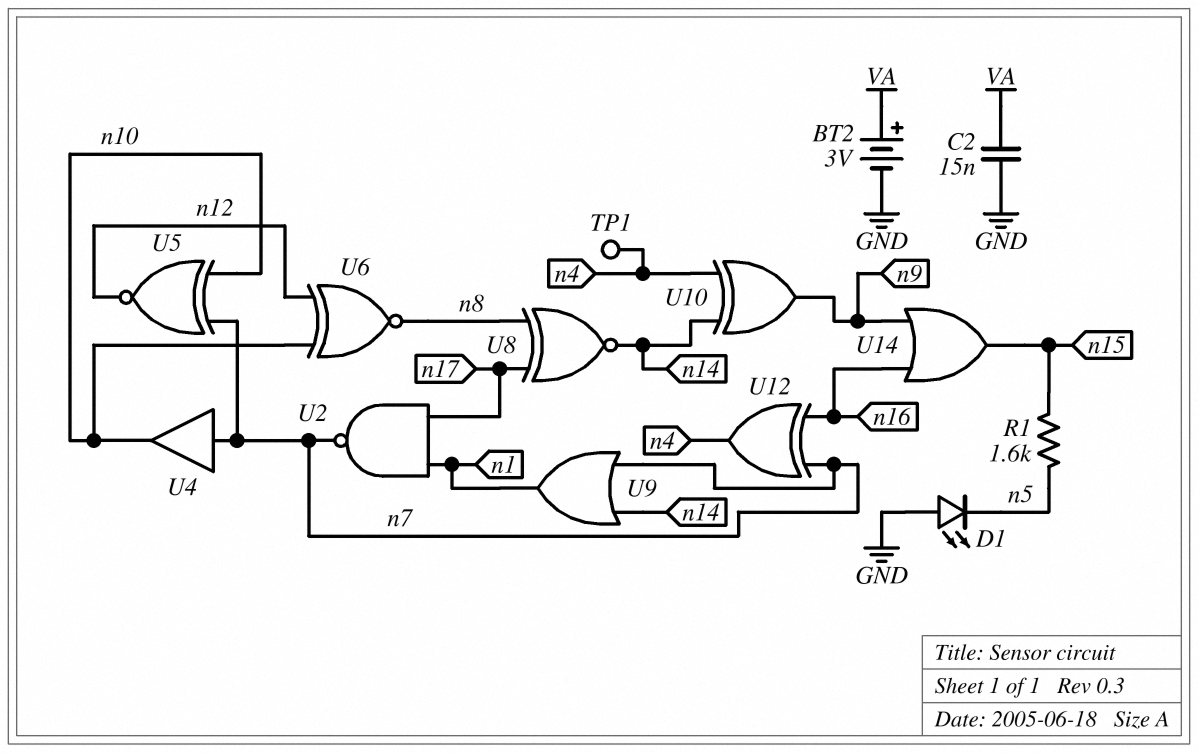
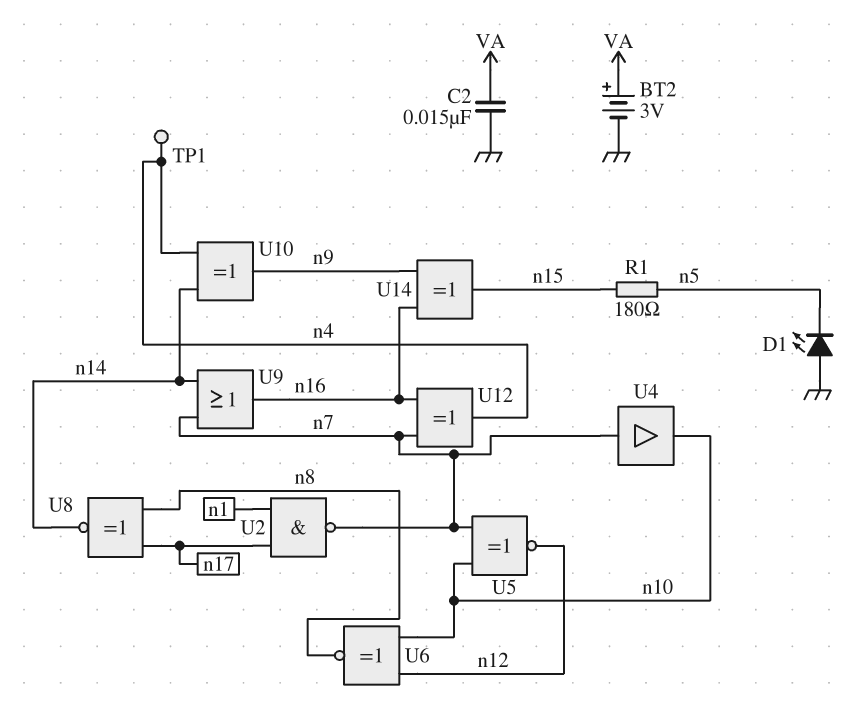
R1: 1.6k (n5, n15) -> 180 (n5, n15)
U9: OR (in n7, in n14, out n1) -> OR (in n7, in n14, out n16)
U14: OR (in n9, in n16, out n15) -> XOR (in n9, in n16, out n15)

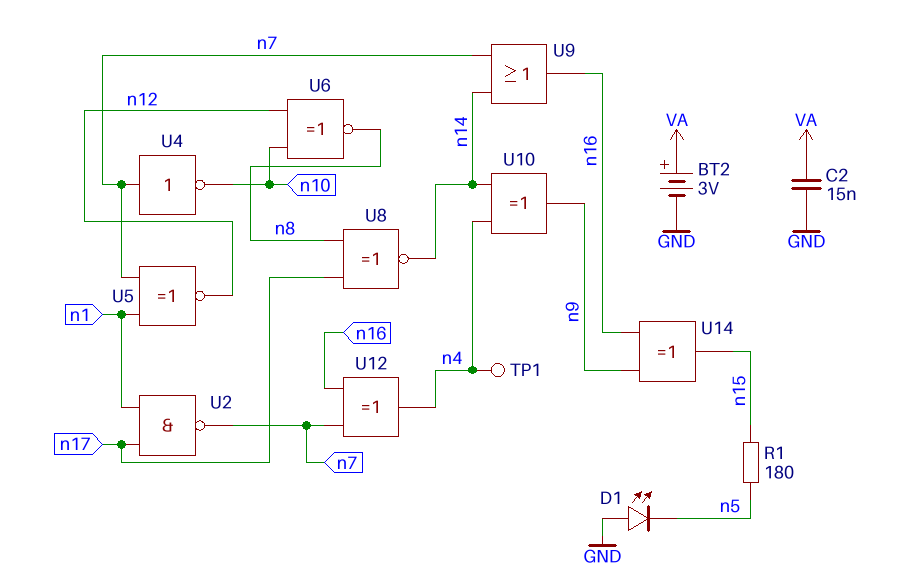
U4: buffer (in n7, out n10) -> NOT (in n7, out n10)
U5: XNOR (in n7, in n10, out n12) -> XNOR (in n1, in n7, out n12)

